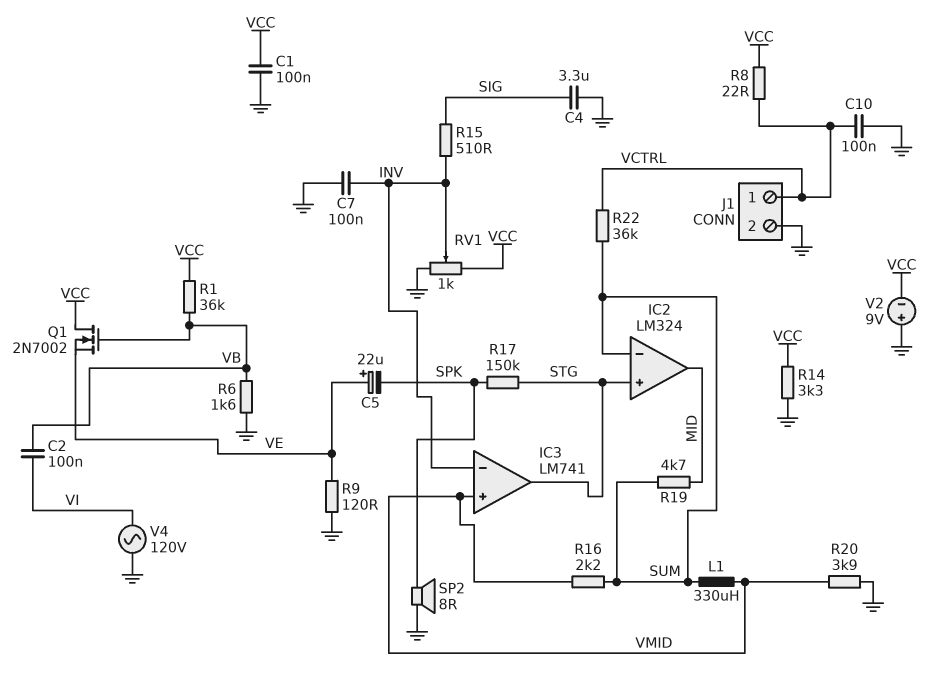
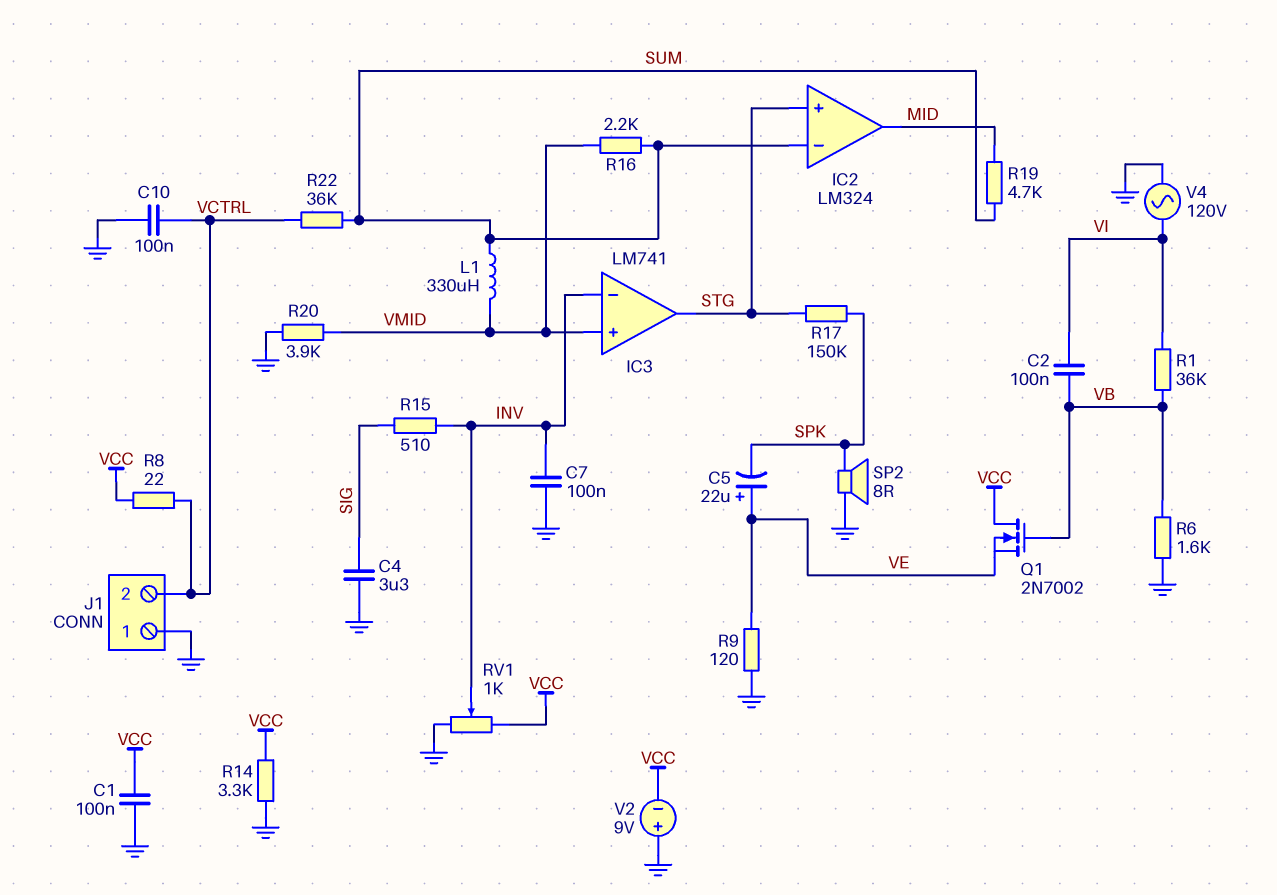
J1 pin 1: VCTRL -> GND
J1 pin 2: GND -> VCTRL
R1: 36k (VB, VCC) -> 36k (VB, VI)

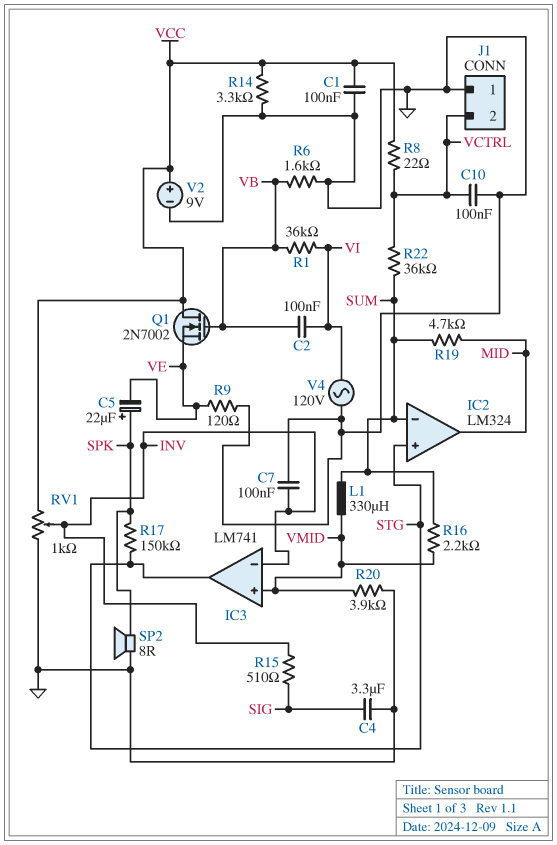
C5: 22uF (plus VE, minus SPK) -> 22uF (plus SPK, minus VE)
V2: 9V (plus GND, minus VCC) -> 9V (plus VCC, minus GND)

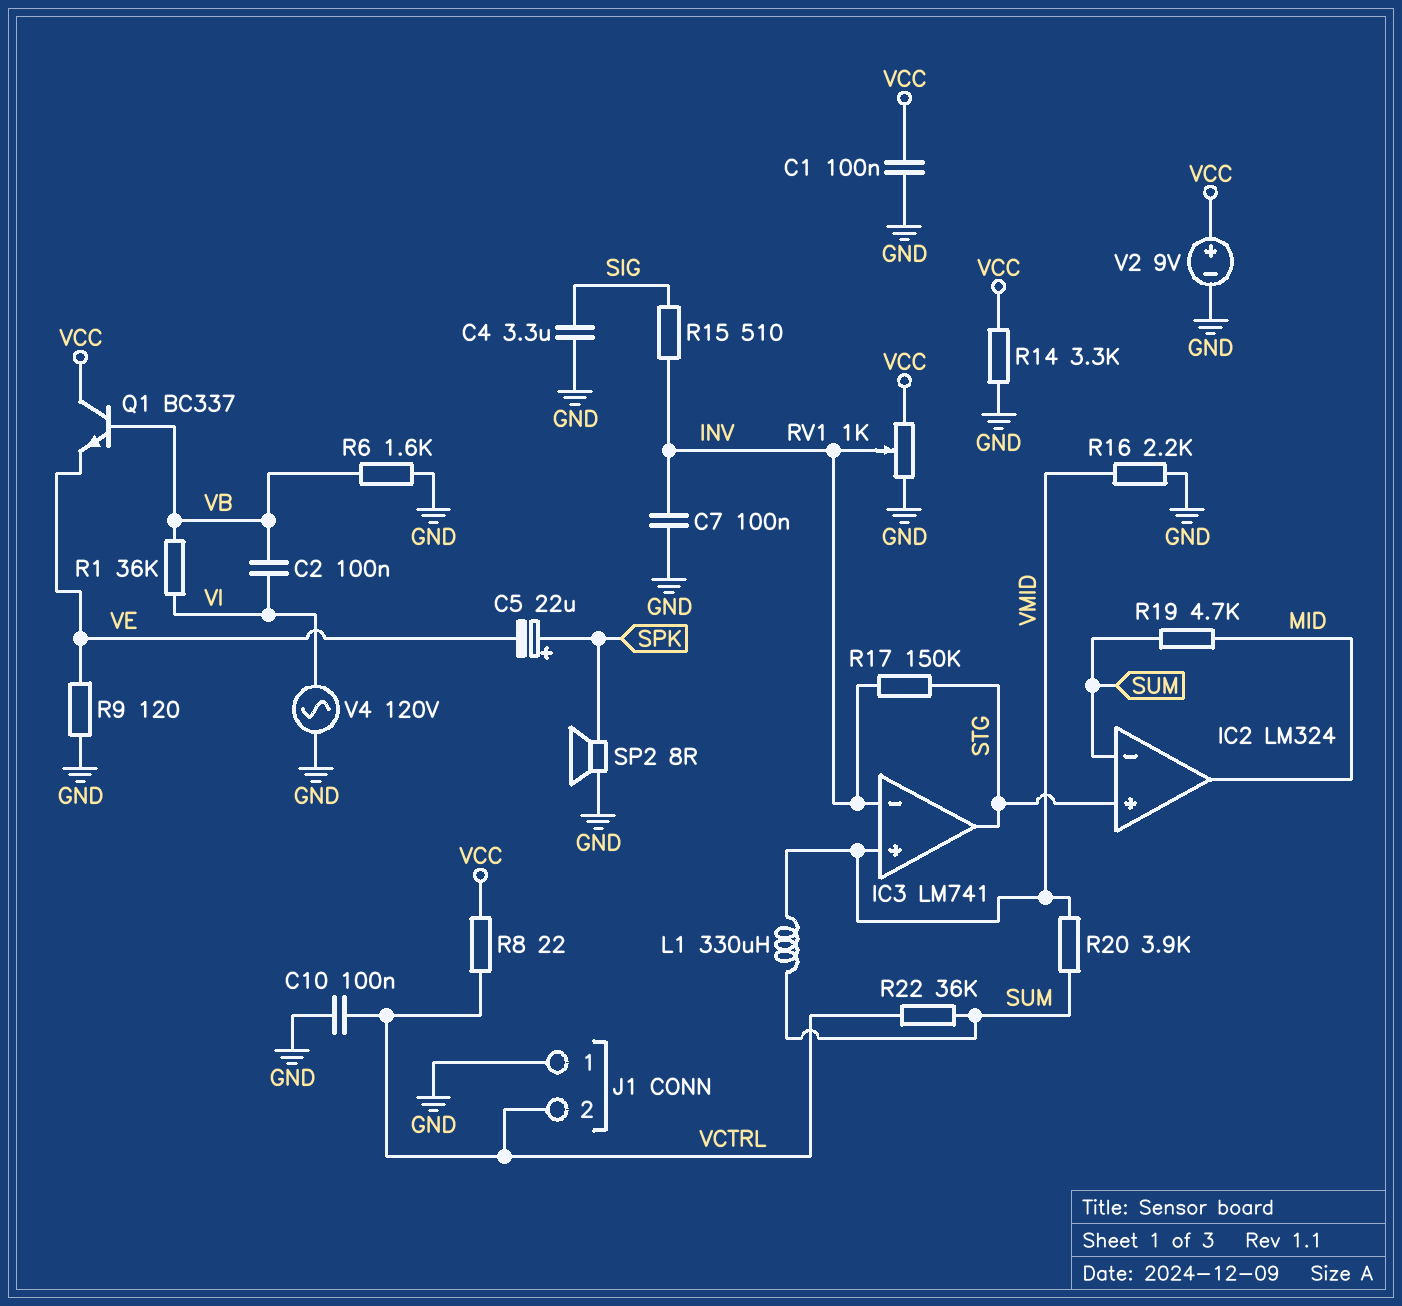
Q1: NMOS 2N7002 (G VB, D VCC, S VE) -> NPN BC337 (B VB, C VCC, E VE)
R16: 2.2k (SUM, VMID) -> 2.2k (GND, VMID)
R17: 150k (SPK, STG) -> 150k (INV, STG)
R20: 3.9k (GND, VMID) -> 3.9k (SUM, VMID)

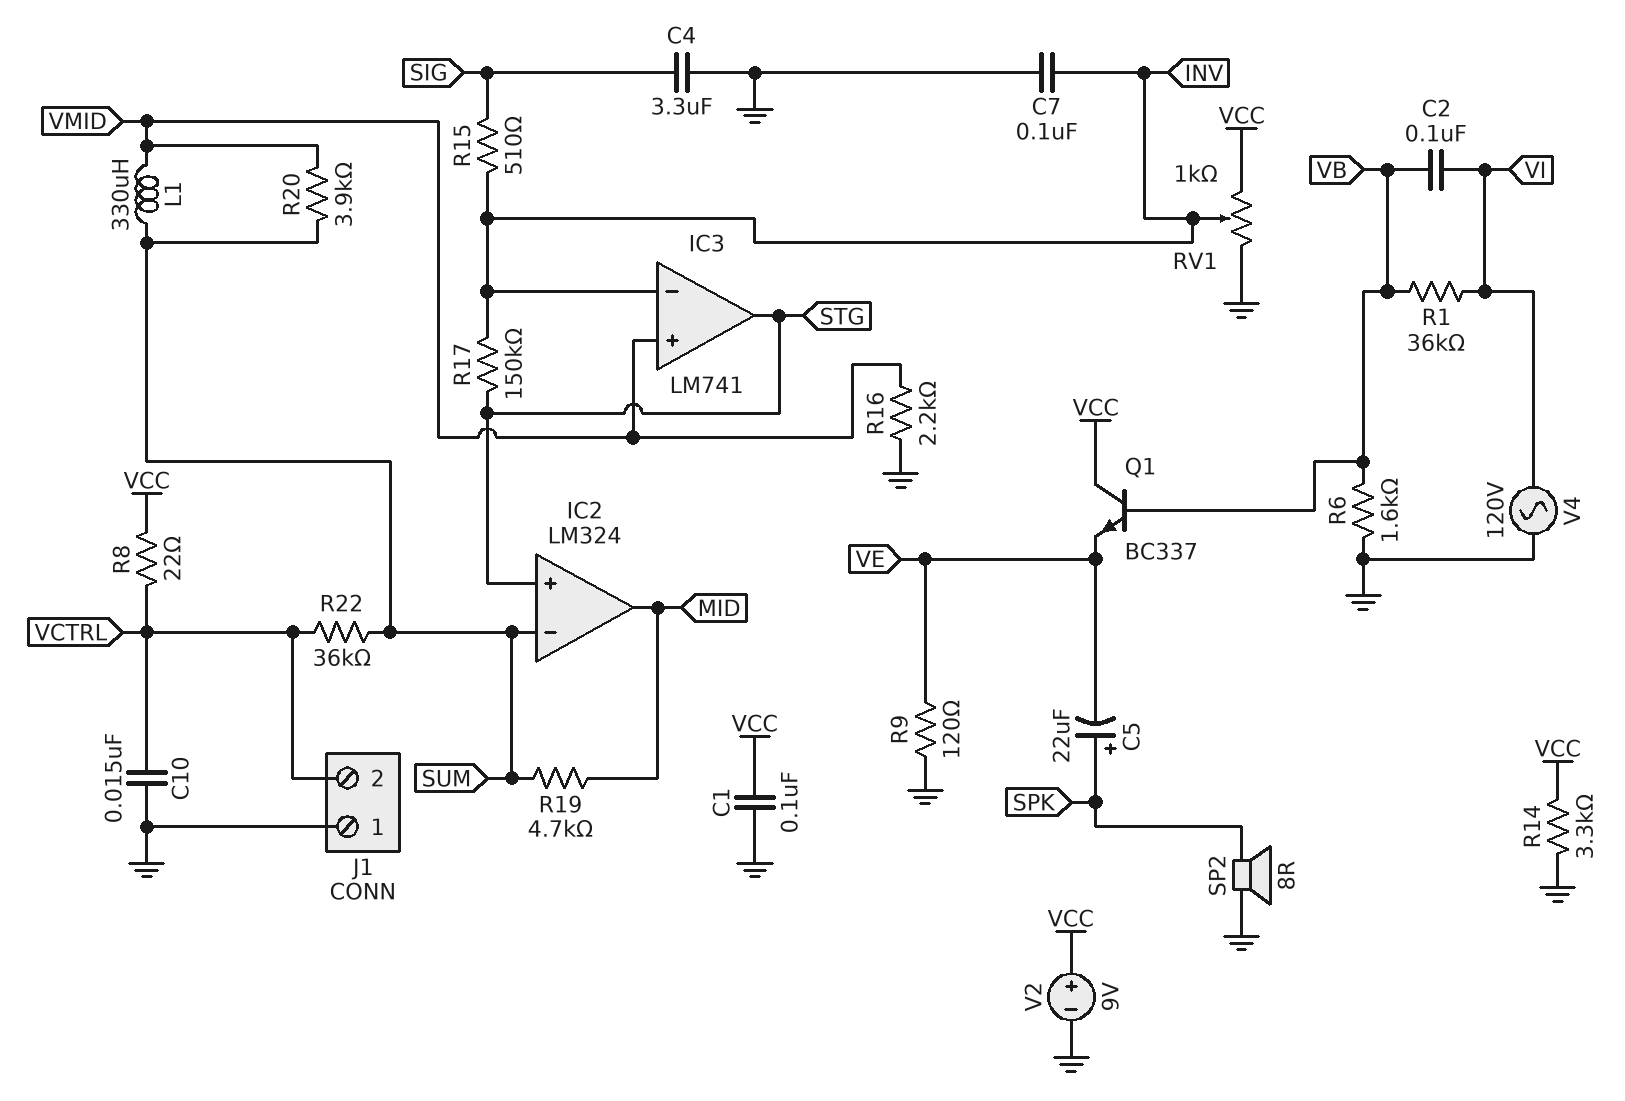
C10: 100nF (GND, VCTRL) -> 15nF (GND, VCTRL)

